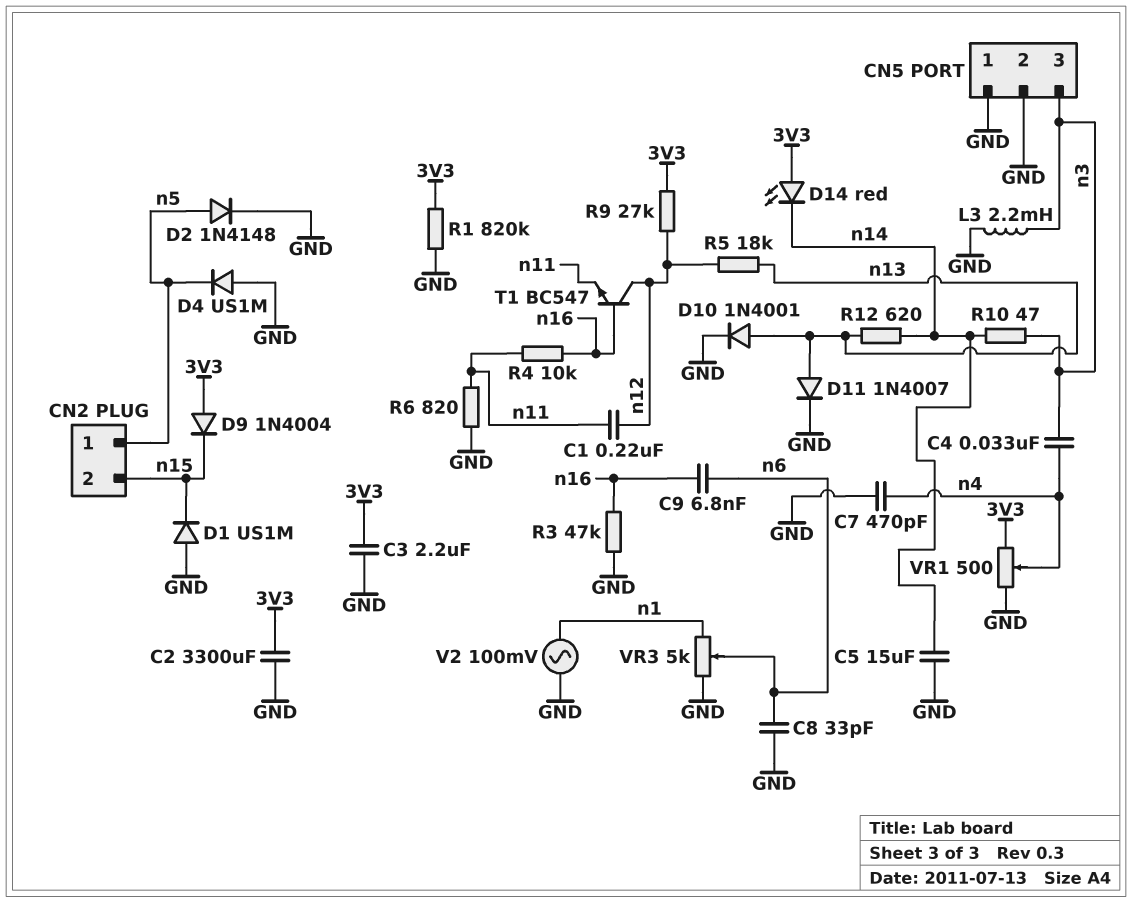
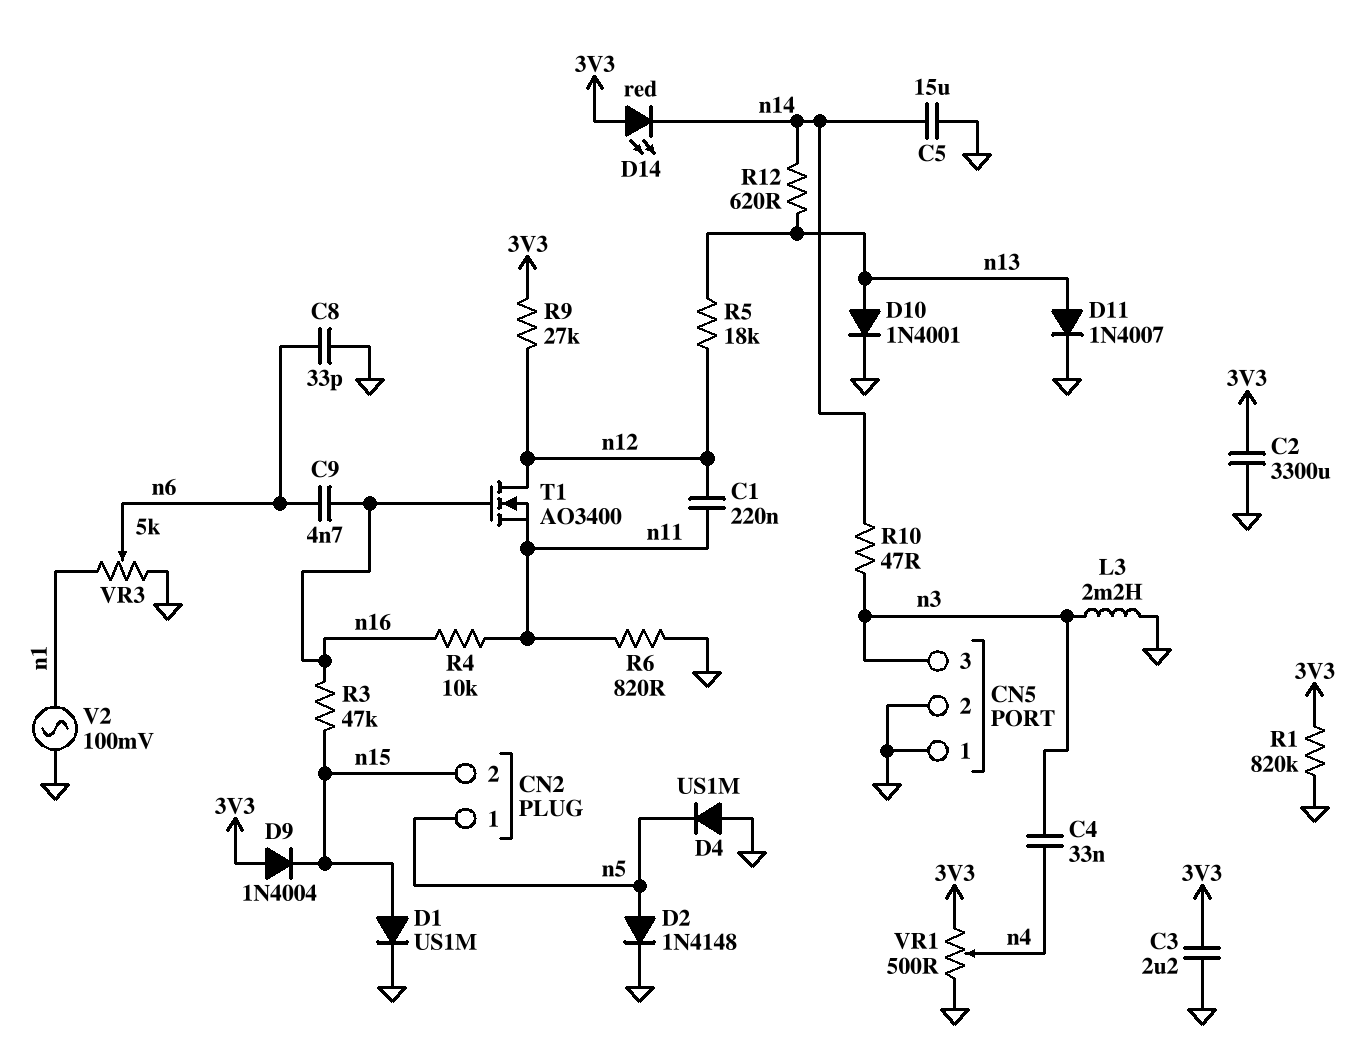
C7: 470pF (GND, n4) -> none
C9: 6.8nF (n6, n16) -> 4.7nF (n6, n16)
D1: diode US1M (A GND, K n15) -> diode US1M (A n15, K GND)
R3: 47k (GND, n16) -> 47k (n15, n16)
T1: NPN BC547 (B n16, C n12, E n11) -> NMOS AO3400 (G n16, D n12, S n11)

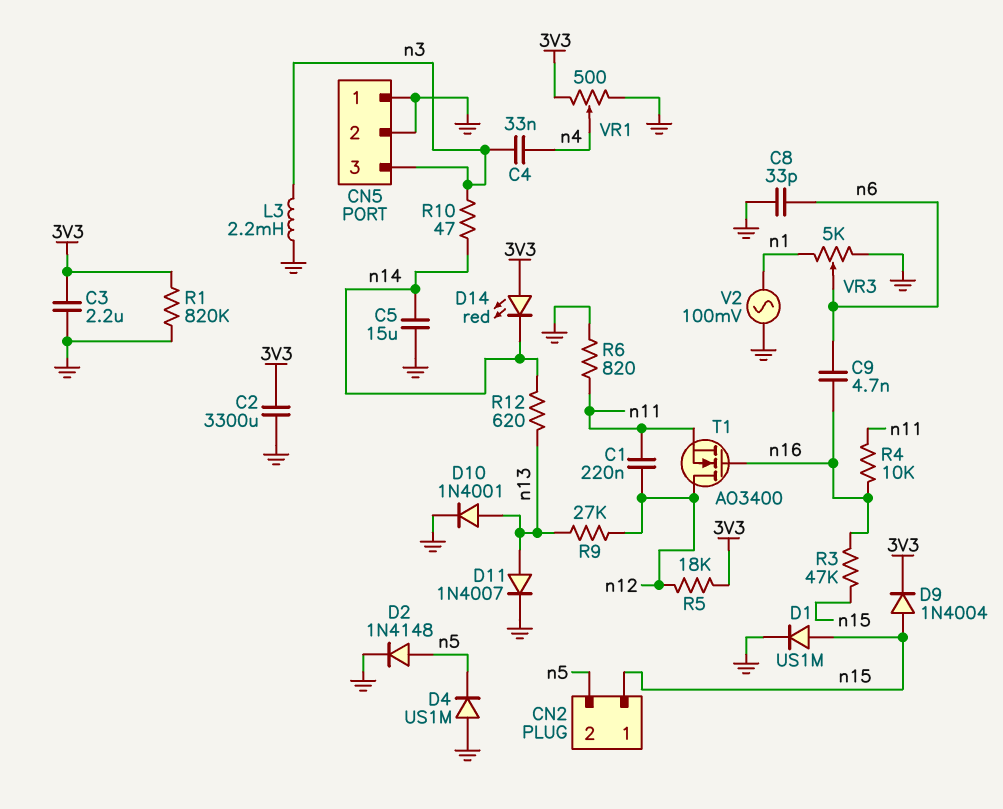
CN2 pin 1: n5 -> n15
CN2 pin 2: n15 -> n5
D9: diode 1N4004 (A 3V3, K n15) -> diode 1N4004 (A n15, K 3V3)
R5: 18k (n12, n13) -> 18k (3V3, n12)
R9: 27k (3V3, n12) -> 27k (n12, n13)

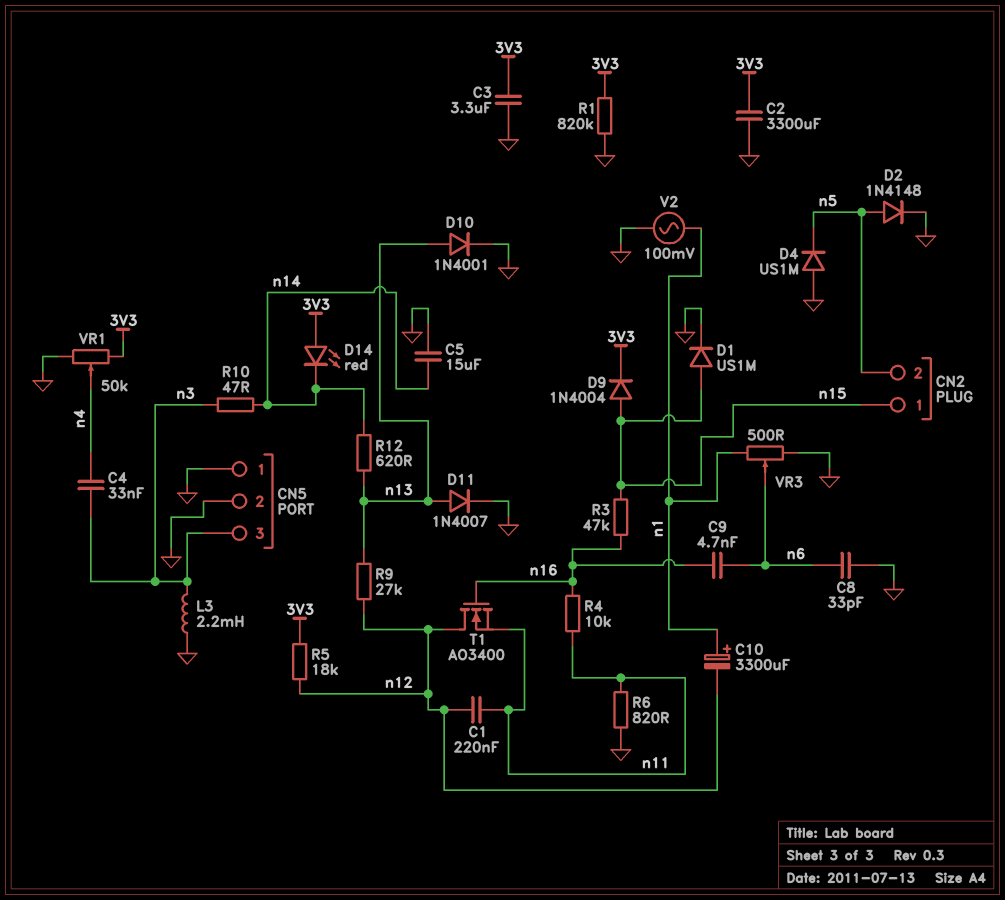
C3: 2.2uF (3V3, GND) -> 3.3uF (3V3, GND)
C10: none -> 3300uF (plus n1, minus n12)
VR1: 500 (3V3, GND, wiper n4) -> 50k (3V3, GND, wiper n4)
VR3: 5k (GND, n1, wiper n6) -> 500 (GND, n1, wiper n6)

